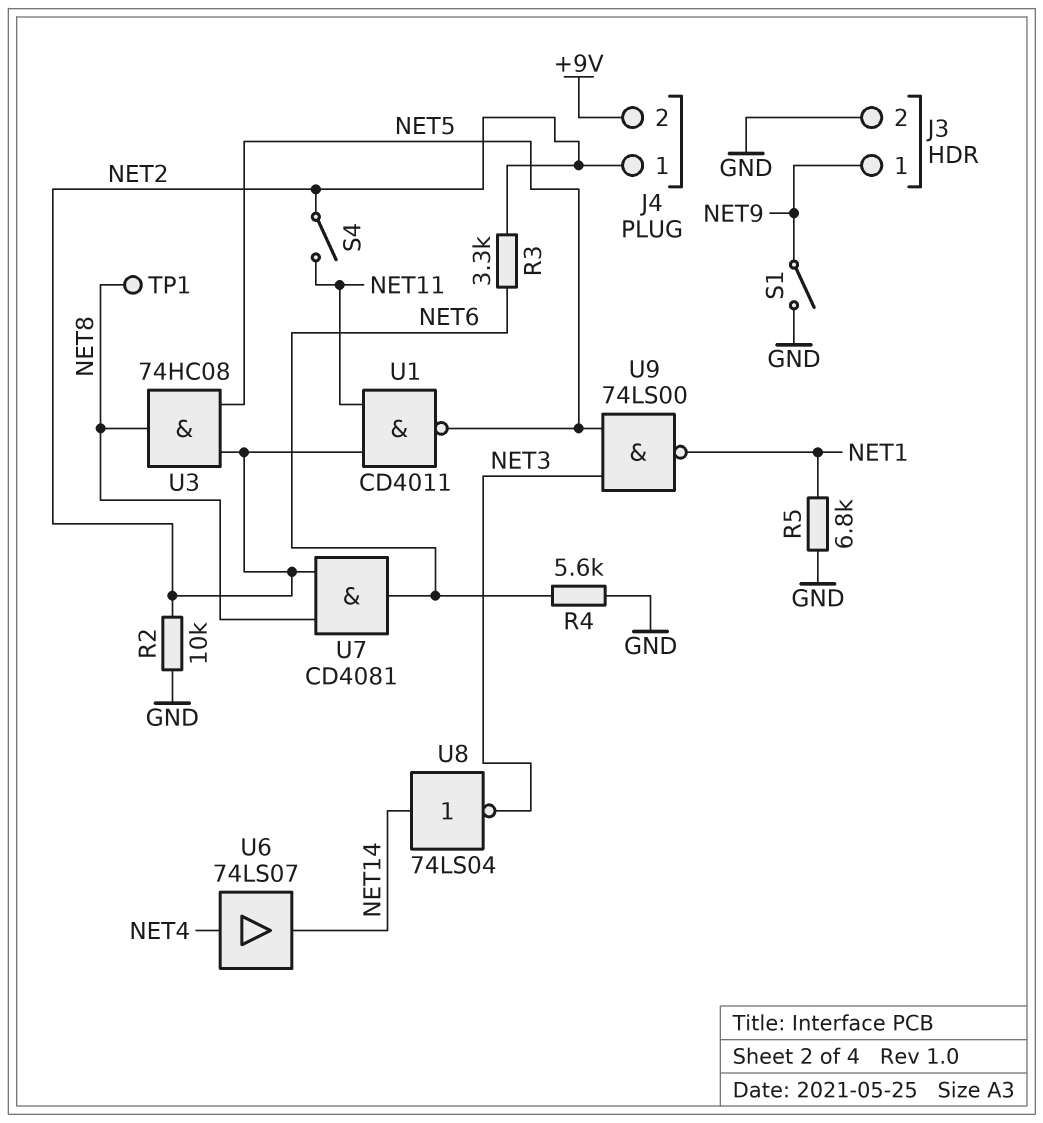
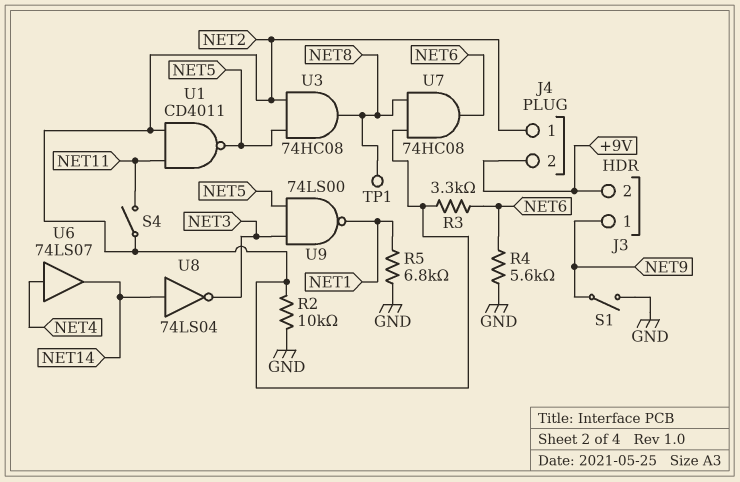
J3 pin 2: GND -> +9V
U7: AND CD4081 (in NET2, in NET8, out NET6) -> AND 74HC08 (in NET2, in NET8, out NET6)

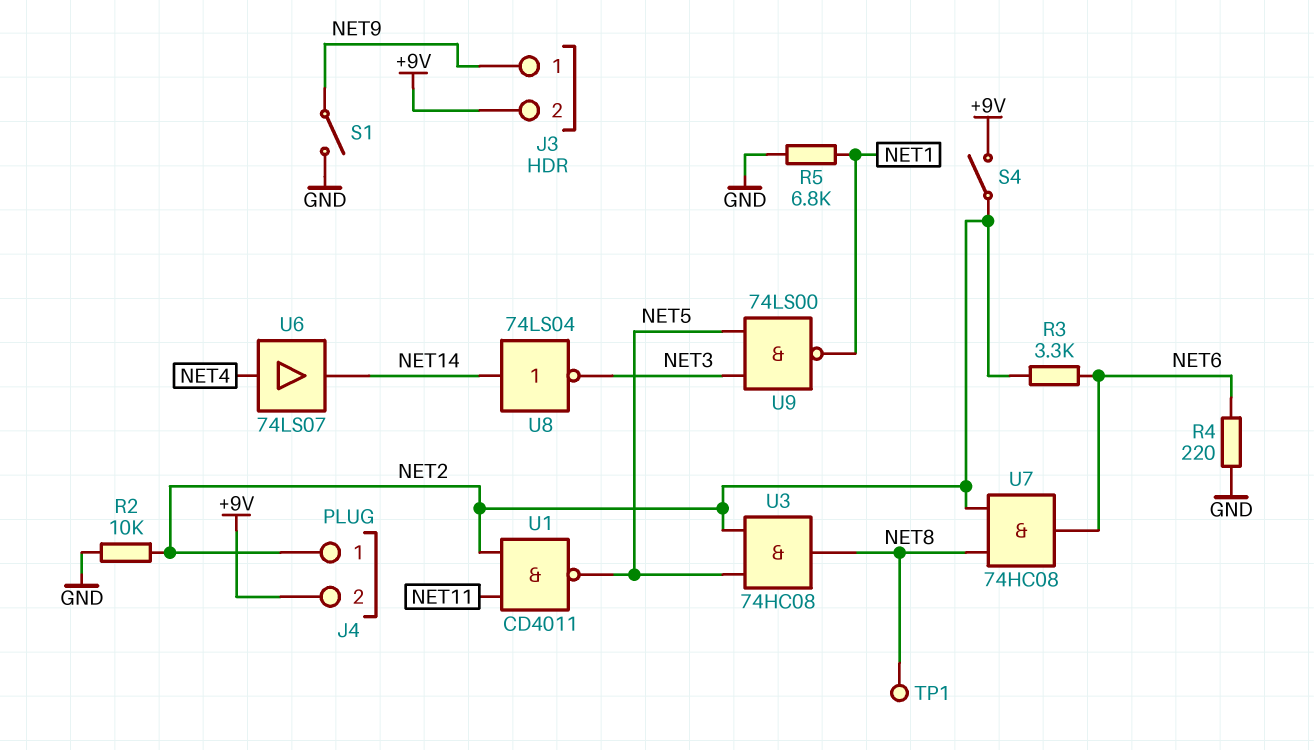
R4: 5.6k (GND, NET6) -> 220 (GND, NET6)
S4: switch (NET2, NET11) -> switch (+9V, NET2)

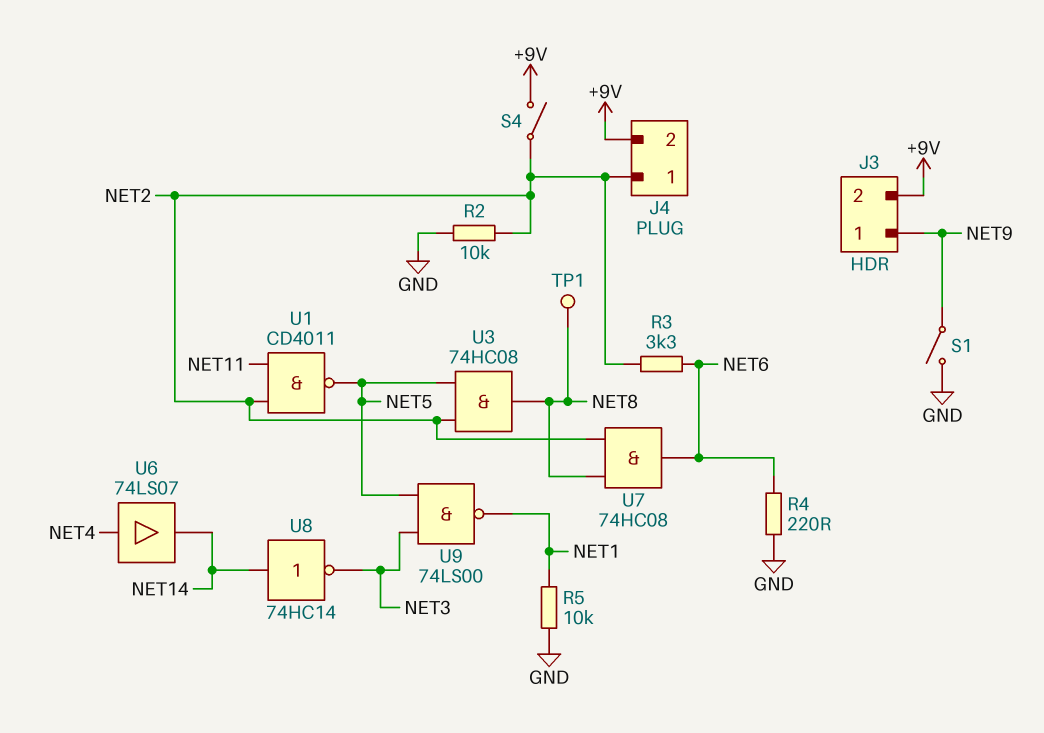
R5: 6.8k (GND, NET1) -> 10k (GND, NET1)
U8: NOT 74LS04 (in NET14, out NET3) -> NOT 74HC14 (in NET14, out NET3)

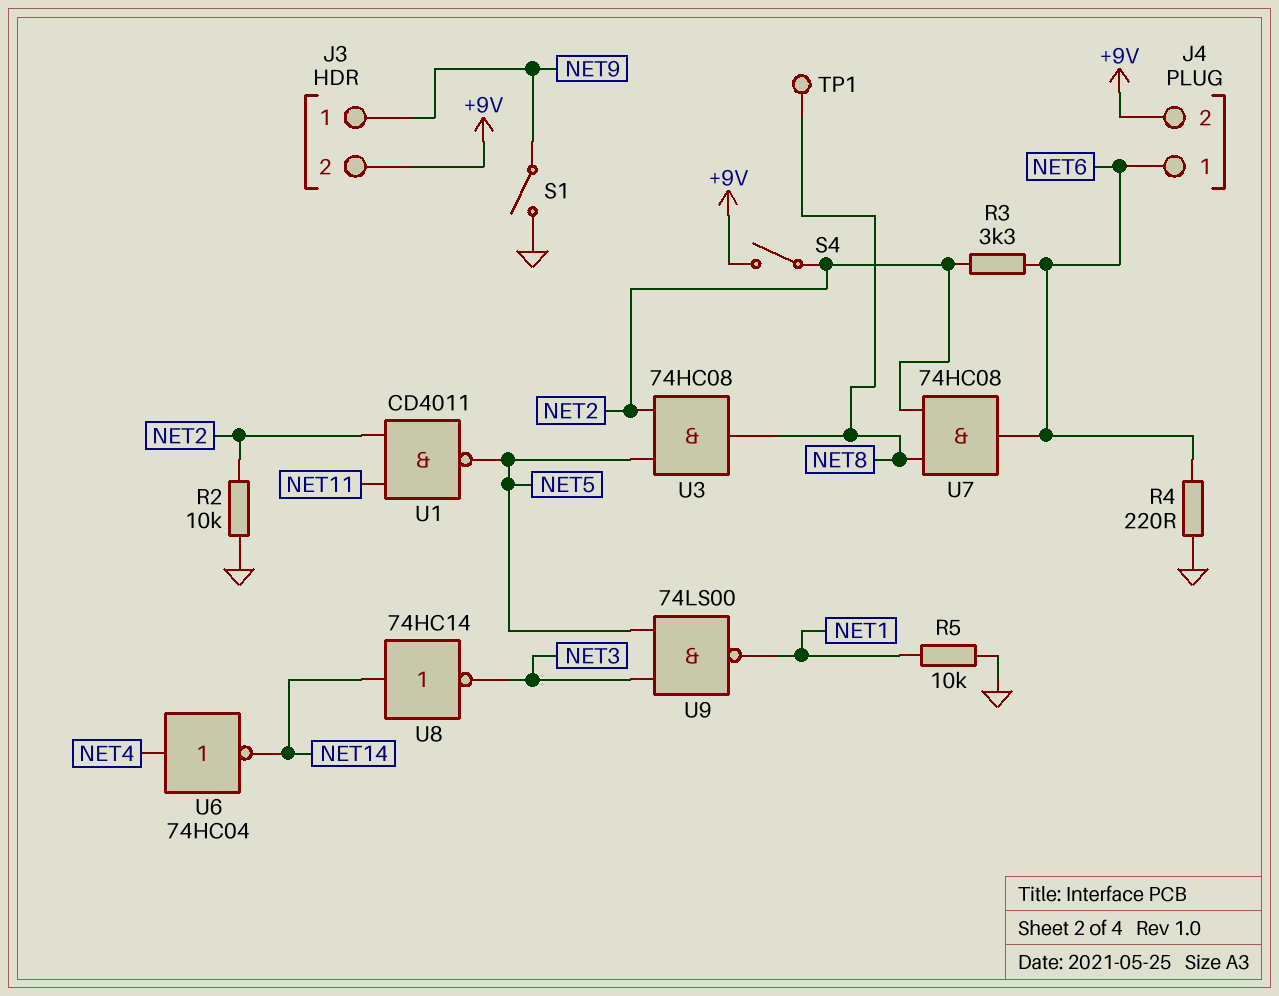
J4 pin 1: NET2 -> NET6
U6: buffer 74LS07 (in NET4, out NET14) -> NOT 74HC04 (in NET4, out NET14)

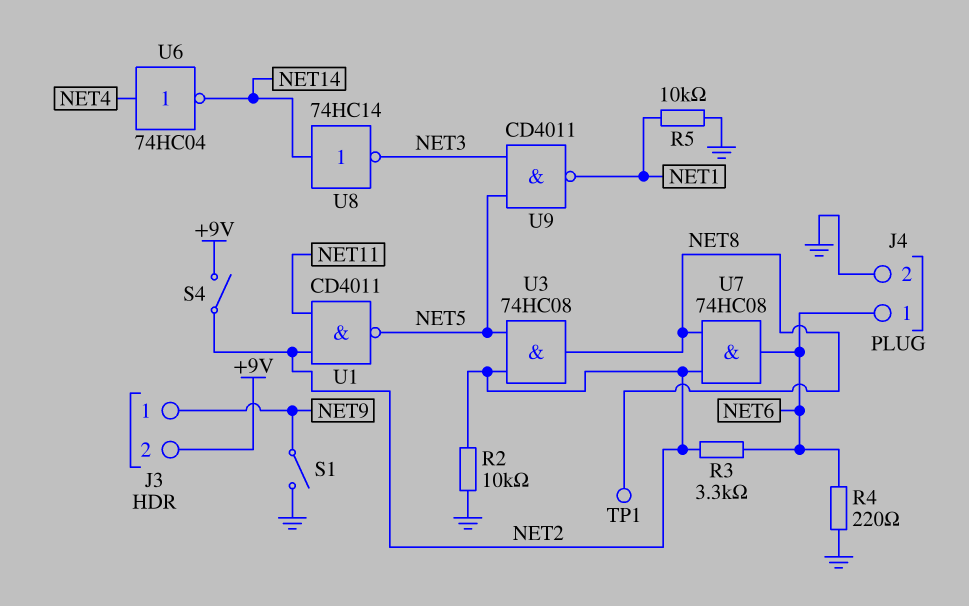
J4 pin 2: +9V -> GND
U9: NAND 74LS00 (in NET3, in NET5, out NET1) -> NAND CD4011 (in NET3, in NET5, out NET1)

